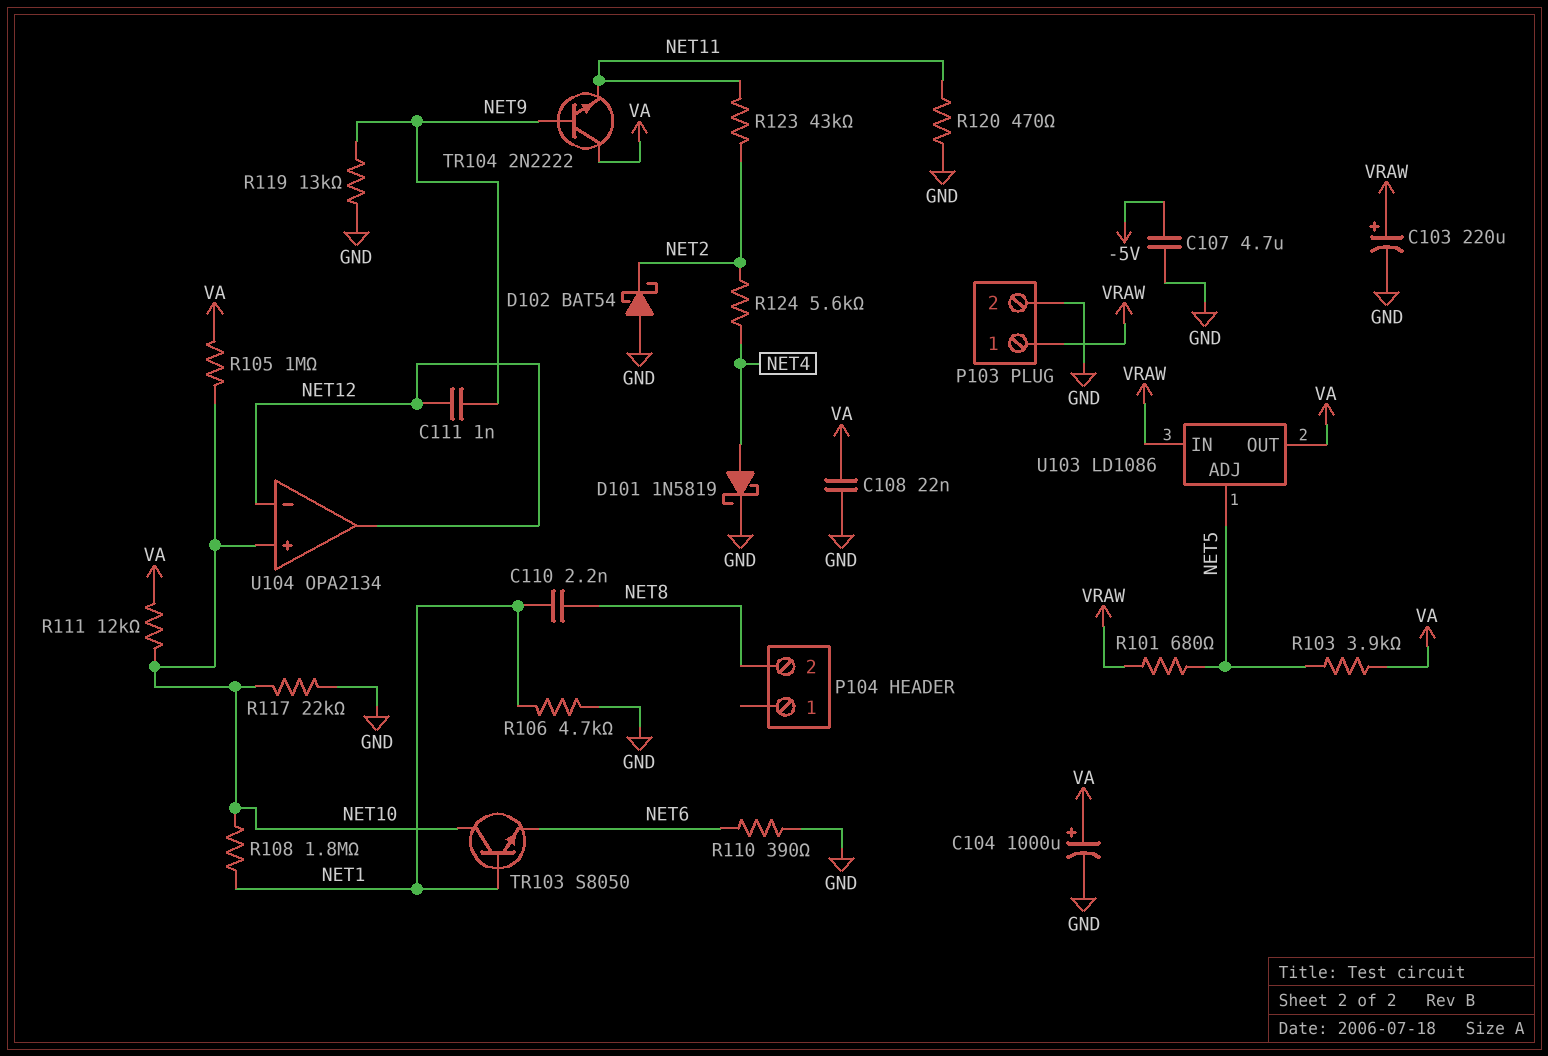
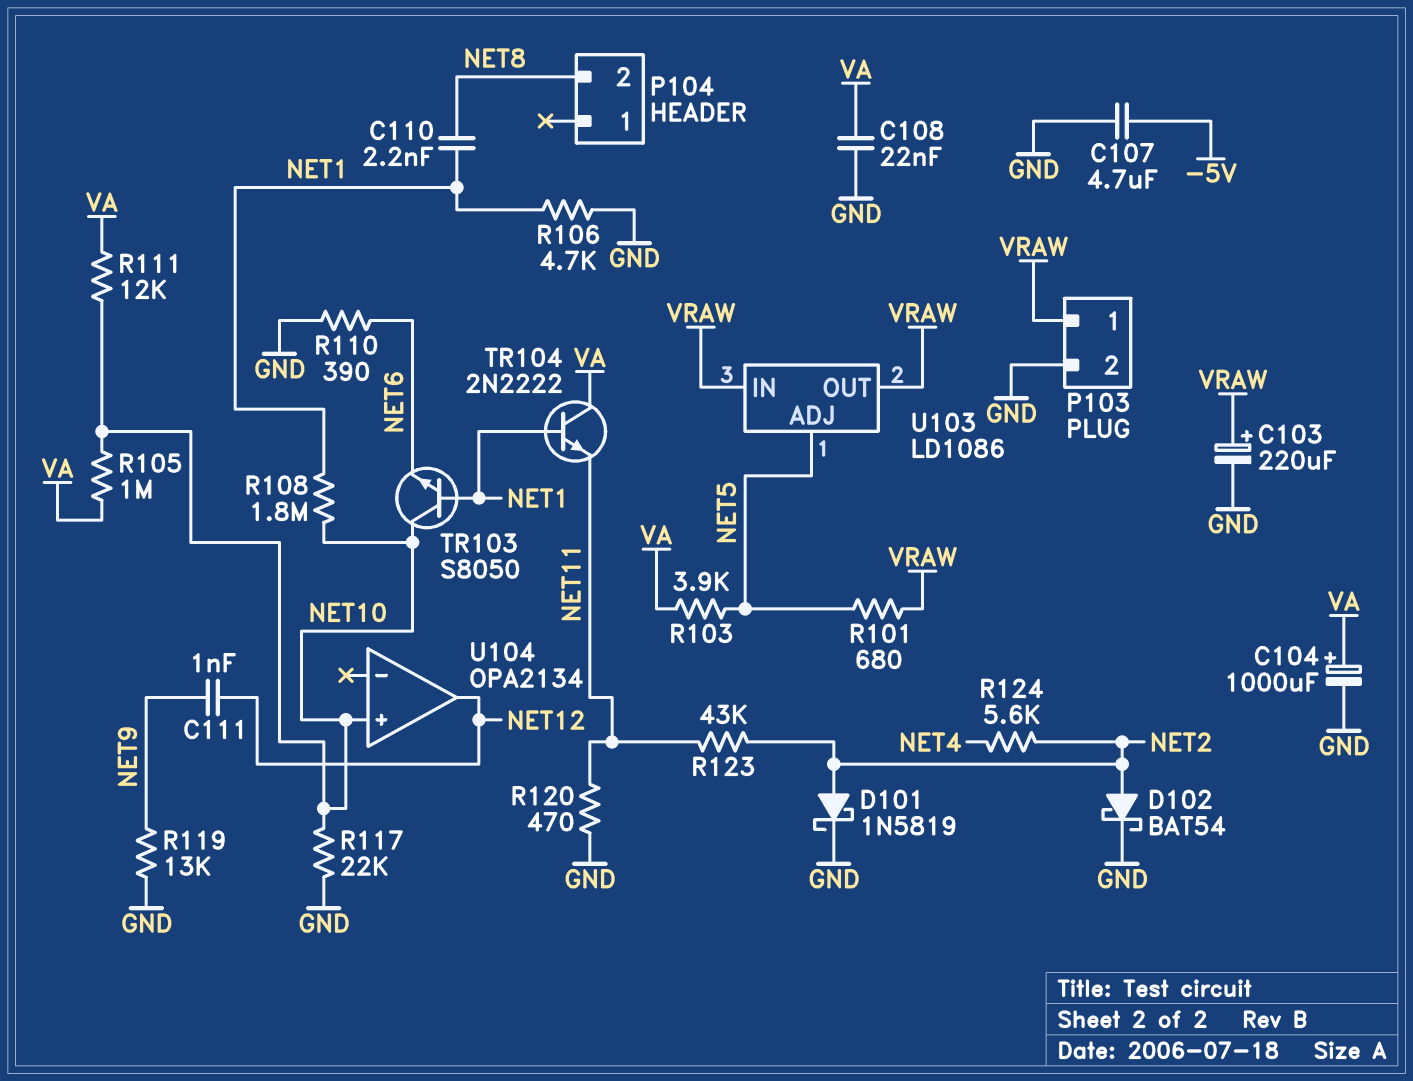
D101: schottky 1N5819 (A NET4, K GND) -> schottky 1N5819 (A NET2, K GND)
D102: schottky BAT54 (A GND, K NET2) -> schottky BAT54 (A NET2, K GND)
TR104: NPN 2N2222 (B NET9, C VA, E NET11) -> NPN 2N2222 (B NET1, C VA, E NET11)
U103 pin OUT: VA -> VRAW
U104 pin in-: NET12 -> none

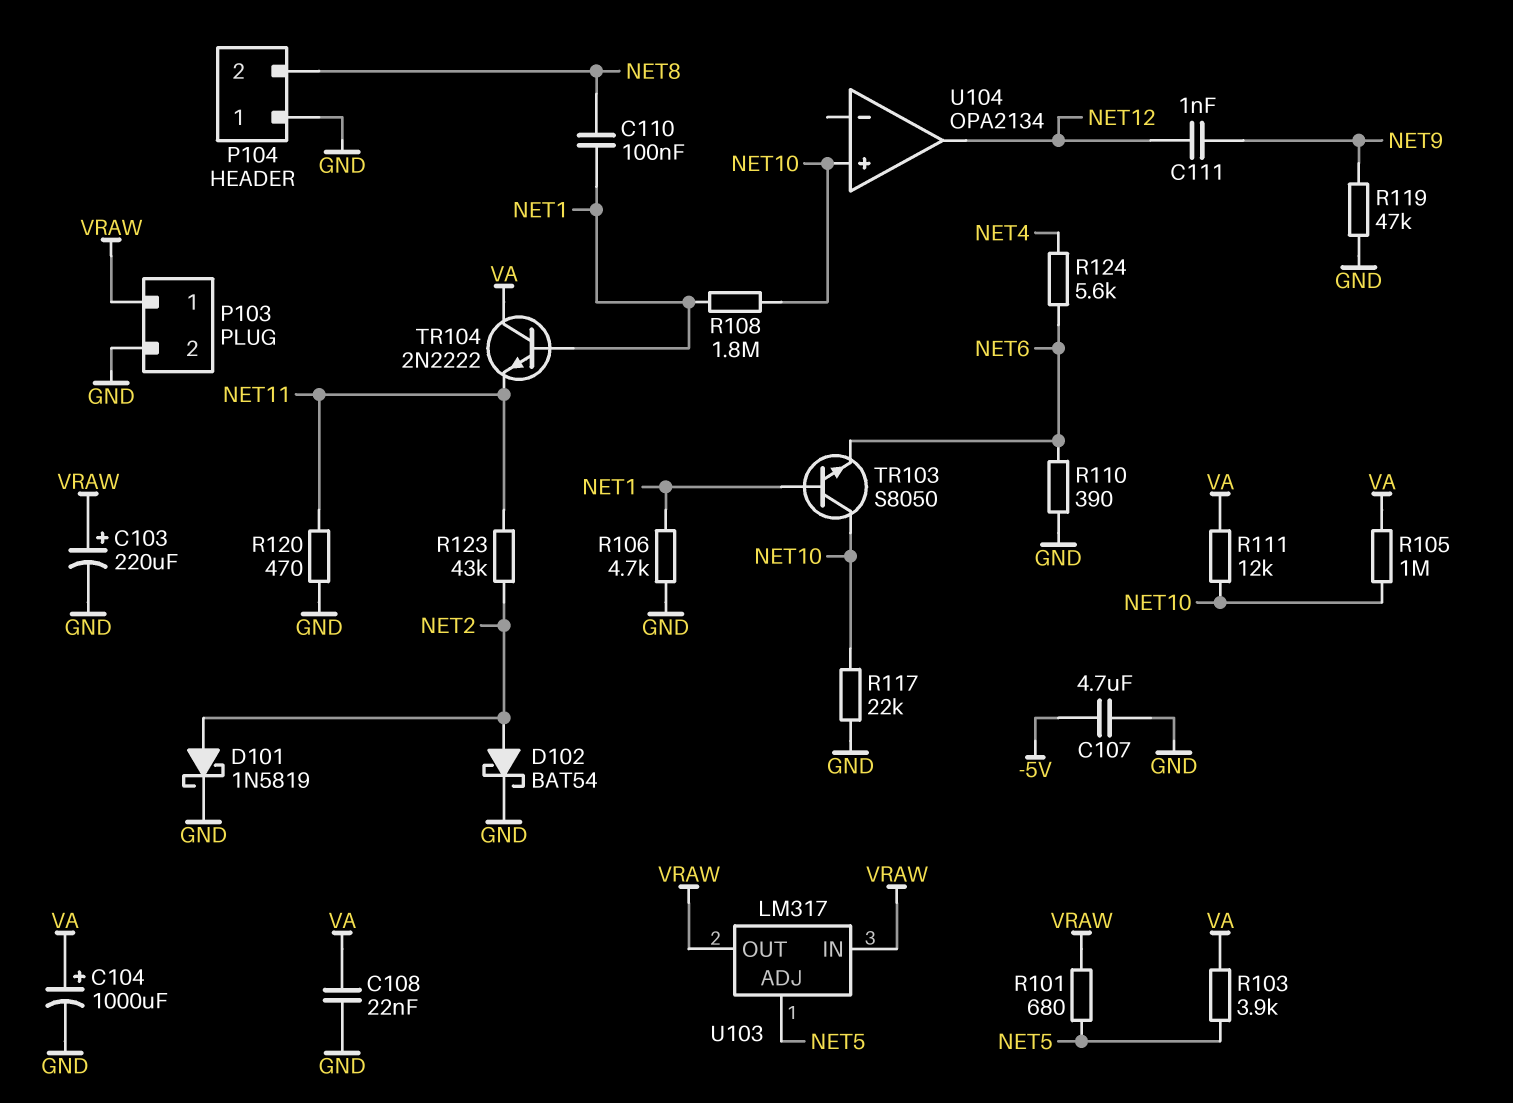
C110: 2.2nF (NET1, NET8) -> 100nF (NET1, NET8)
P104 pin 1: none -> GND
R119: 13k (GND, NET9) -> 47k (GND, NET9)
R124: 5.6k (NET2, NET4) -> 5.6k (NET4, NET6)
U103: LD1086 -> LM317

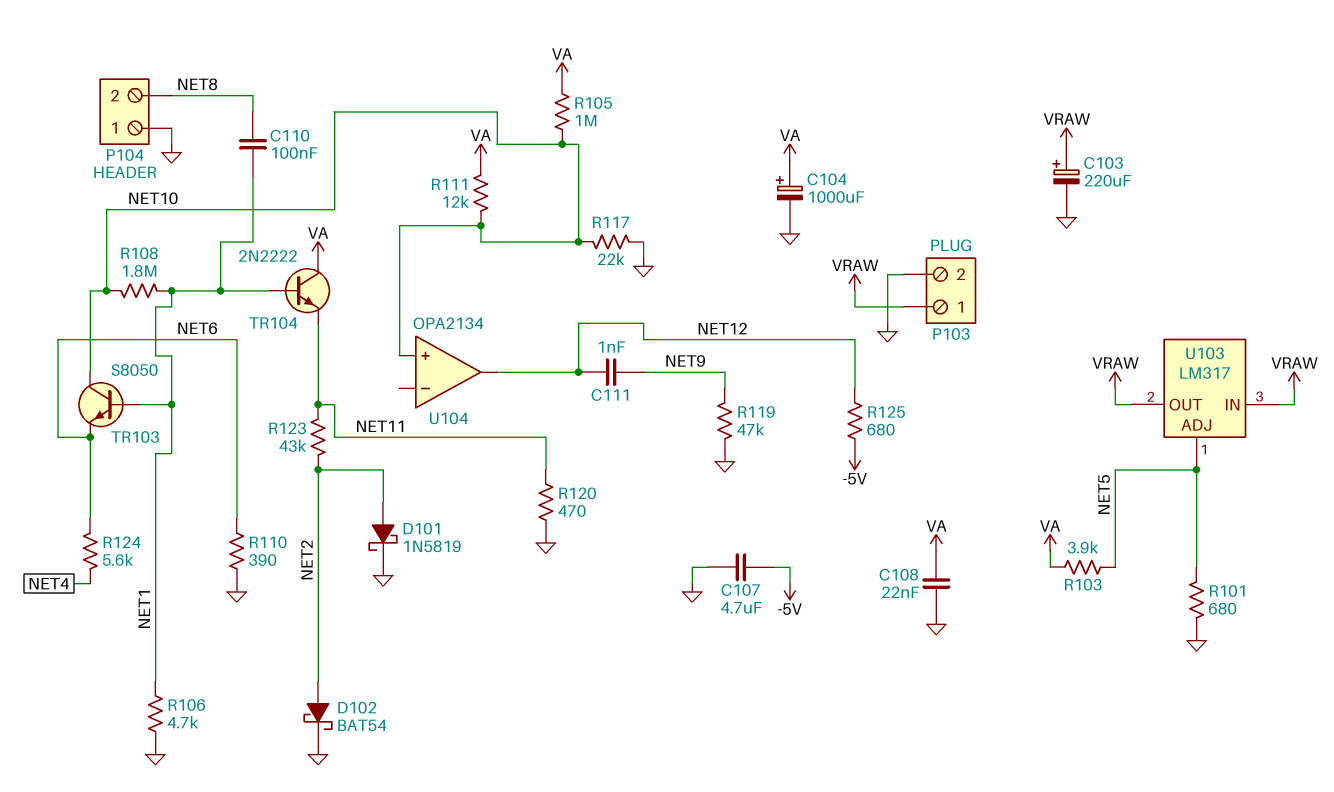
R101: 680 (NET5, VRAW) -> 680 (GND, NET5)
R125: none -> 680 (-5V, NET12)

